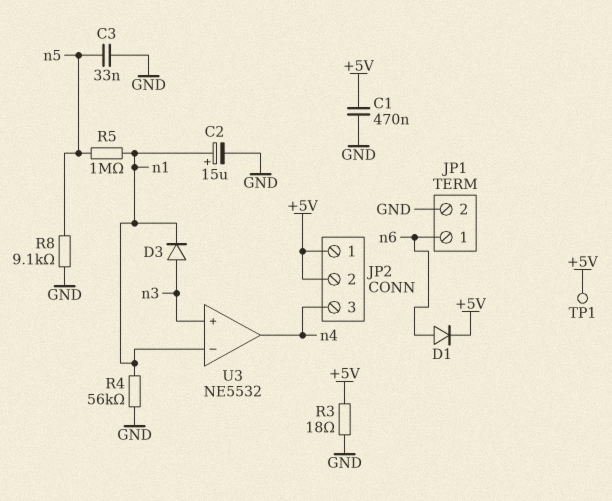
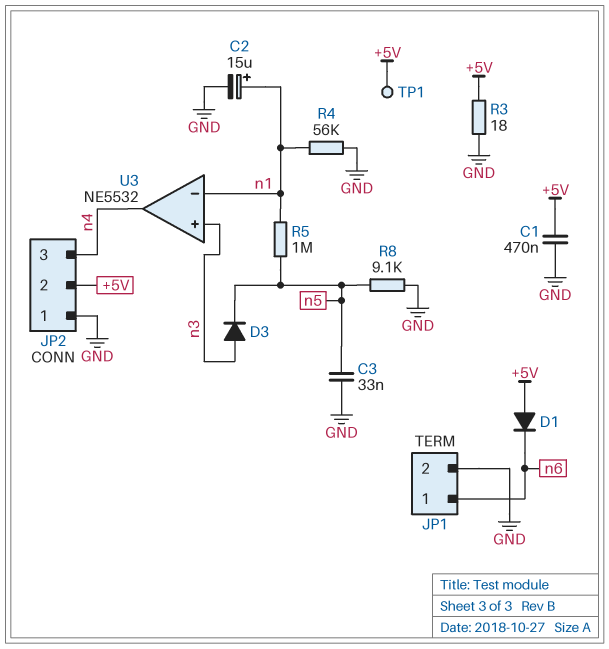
D1: diode (A n6, K +5V) -> diode (A +5V, K n6)
D3: diode (A n3, K n1) -> diode (A n3, K n5)
JP2 pin 1: +5V -> GND

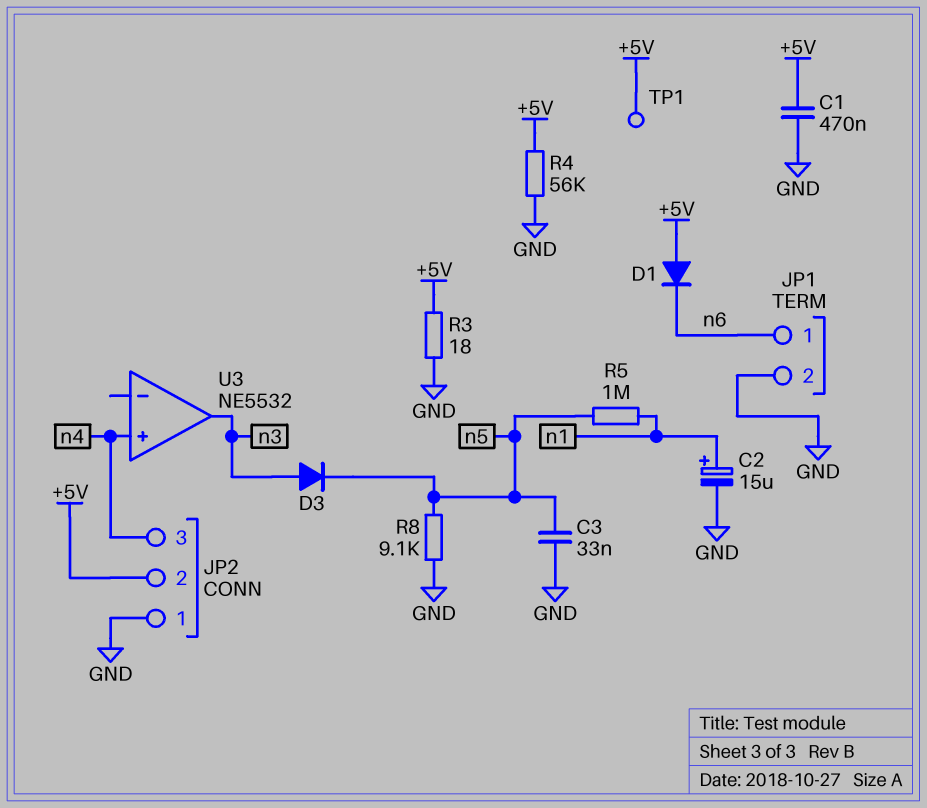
R4: 56k (GND, n1) -> 56k (+5V, GND)
U3 pin in+: n3 -> n4
U3 pin in-: n1 -> none
U3 pin out: n4 -> n3

